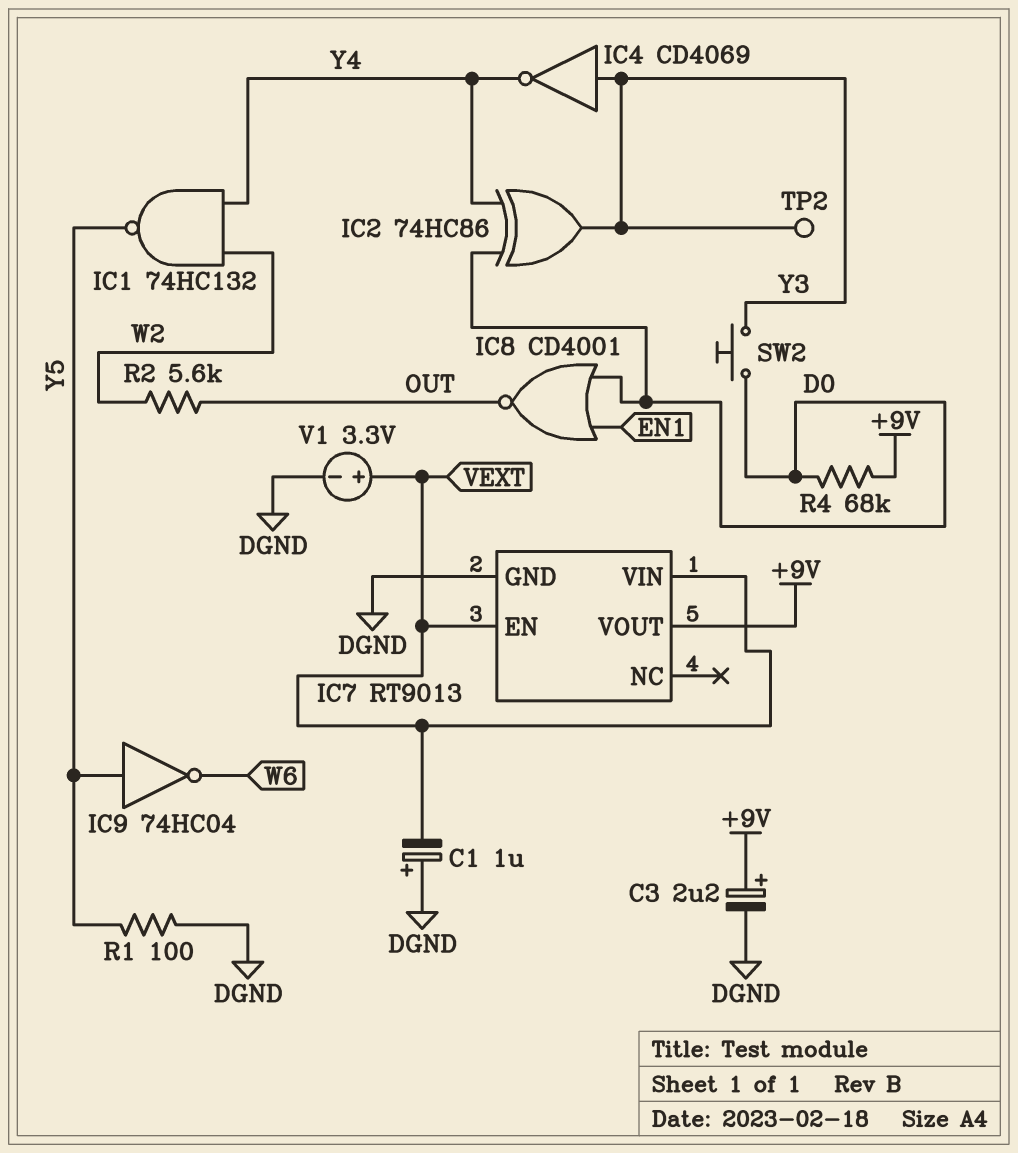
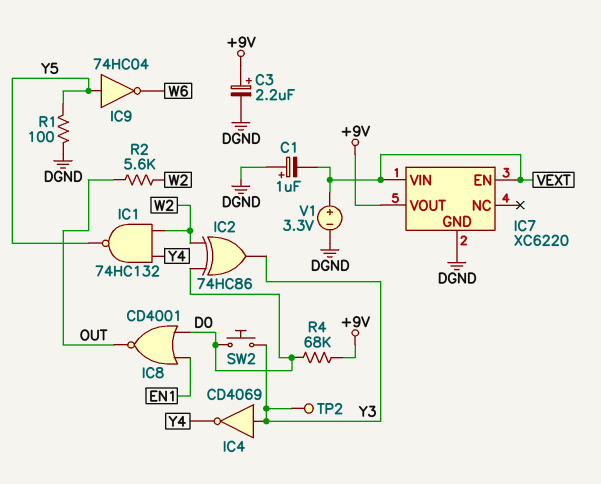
IC2: XOR 74HC86 (in D0, in Y4, out Y3) -> XOR 74HC86 (in D0, in W2, out Y3)
IC7: RT9013 -> XC6220

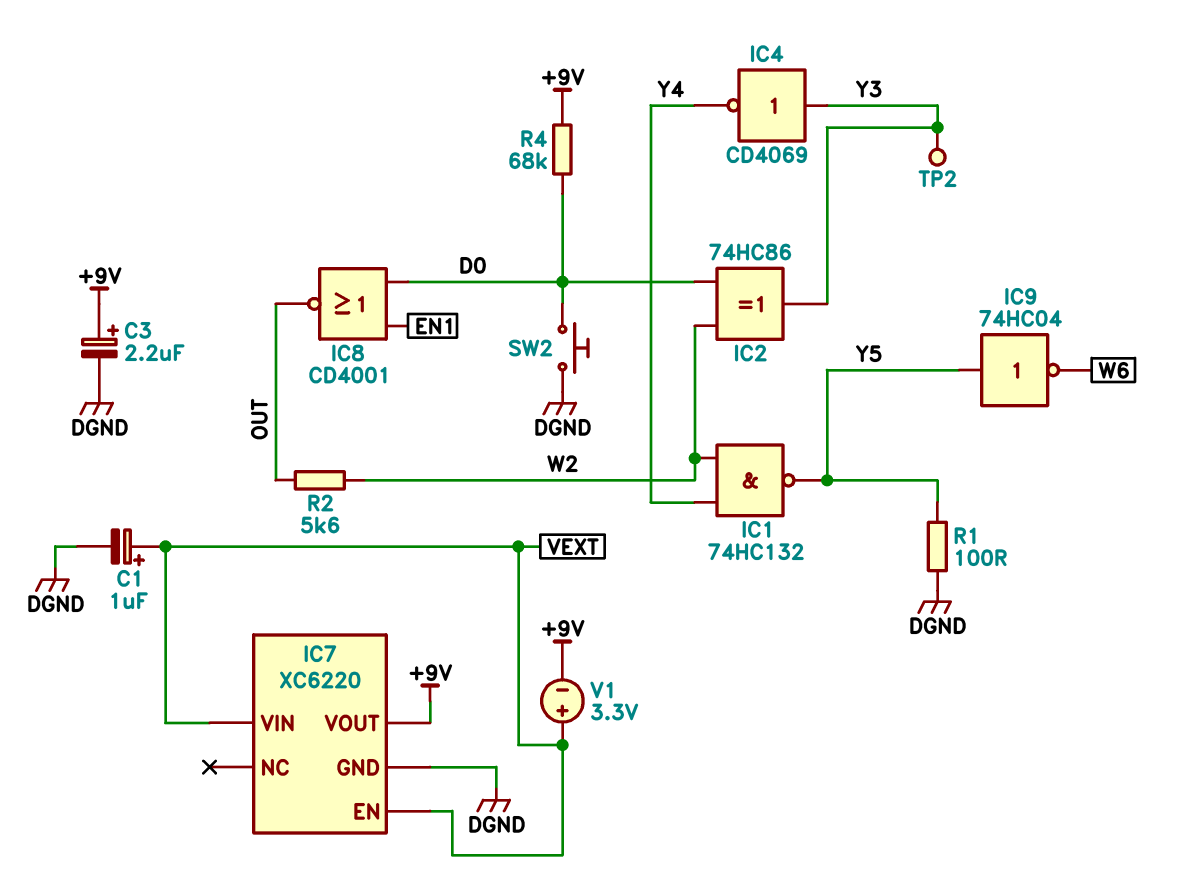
C1: 1uF (plus DGND, minus VEXT) -> 1uF (plus VEXT, minus DGND)
SW2: button (D0, Y3) -> button (D0, DGND)
V1: 3.3V (plus VEXT, minus DGND) -> 3.3V (plus VEXT, minus +9V)

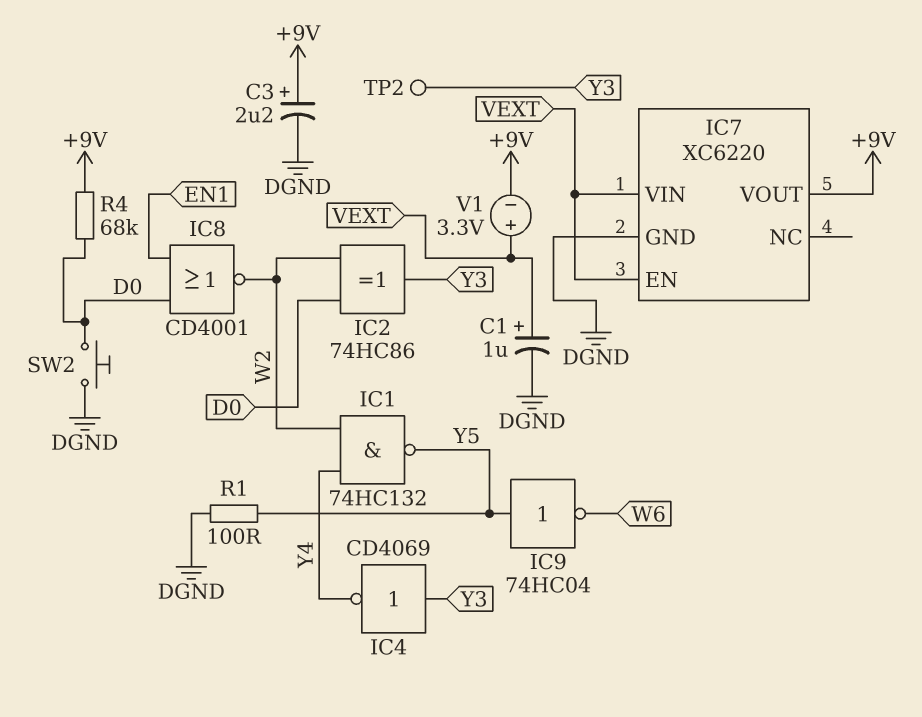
IC8: NOR CD4001 (in D0, in EN1, out OUT) -> NOR CD4001 (in D0, in EN1, out W2)
R2: 5.6k (OUT, W2) -> none

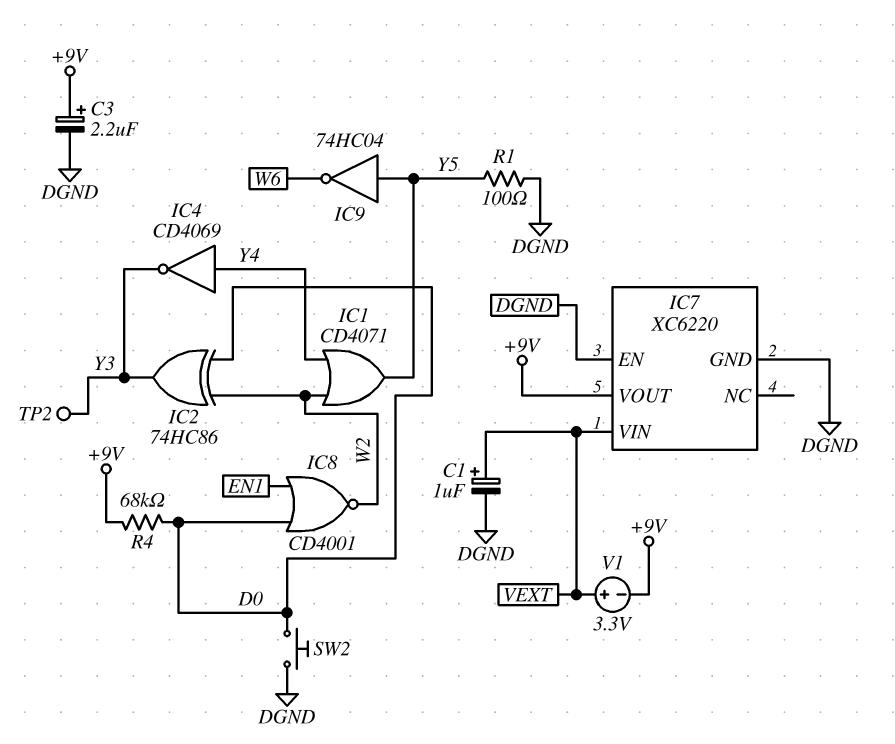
IC1: NAND 74HC132 (in W2, in Y4, out Y5) -> OR CD4071 (in W2, in Y4, out Y5)
IC4: NOT CD4069 (in Y3, out Y4) -> NOT CD4069 (in Y4, out Y3)
IC7 pin EN: VEXT -> DGND

